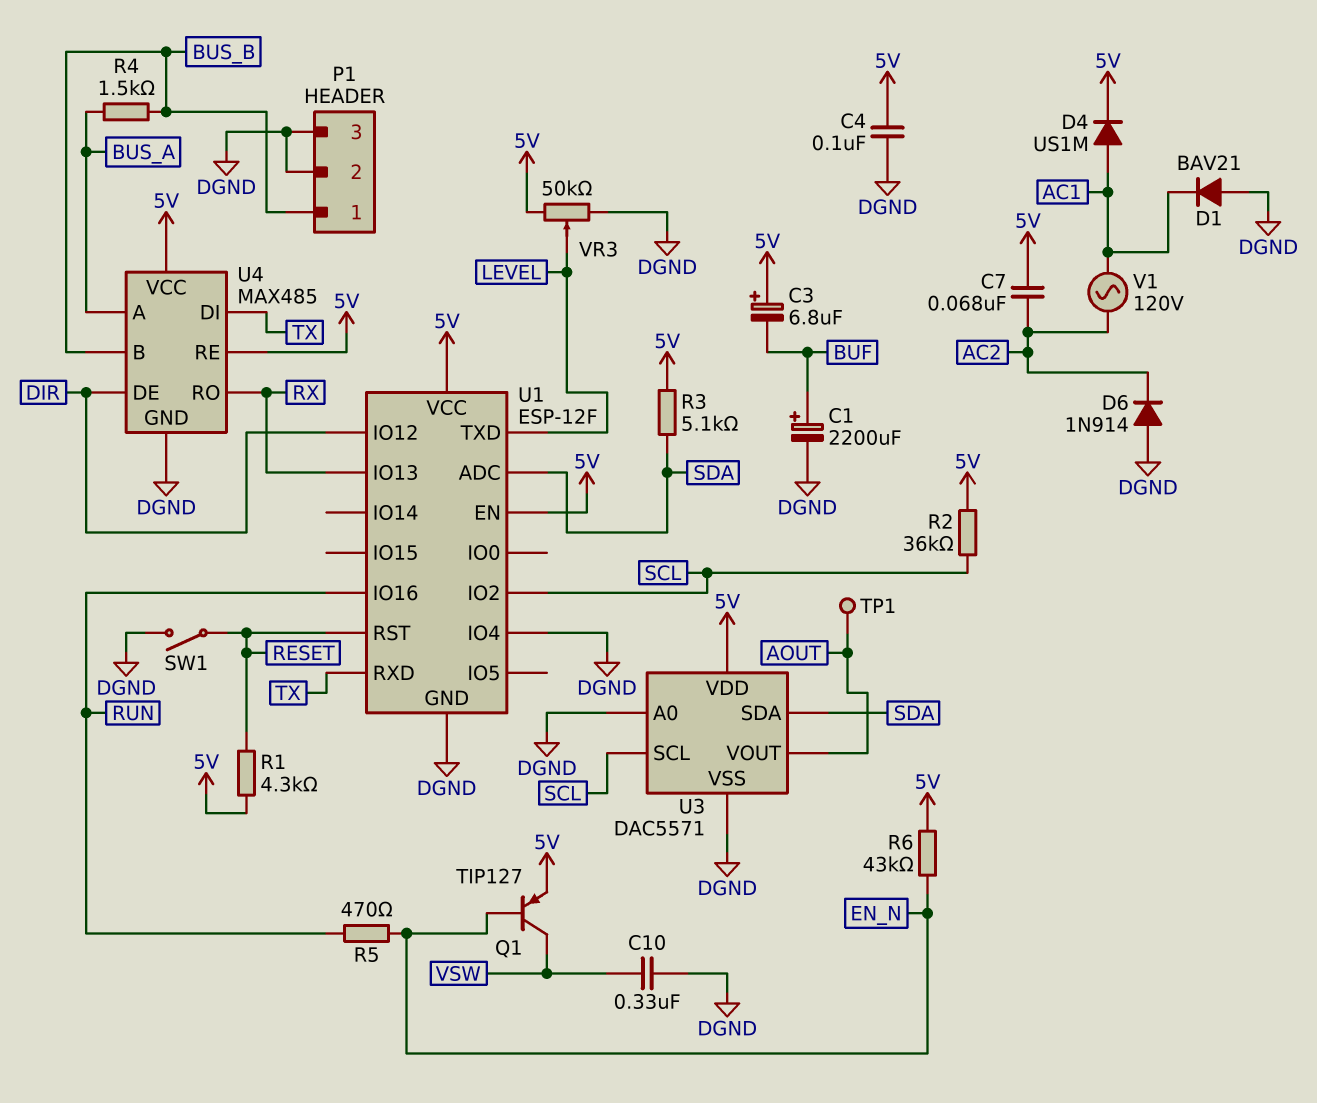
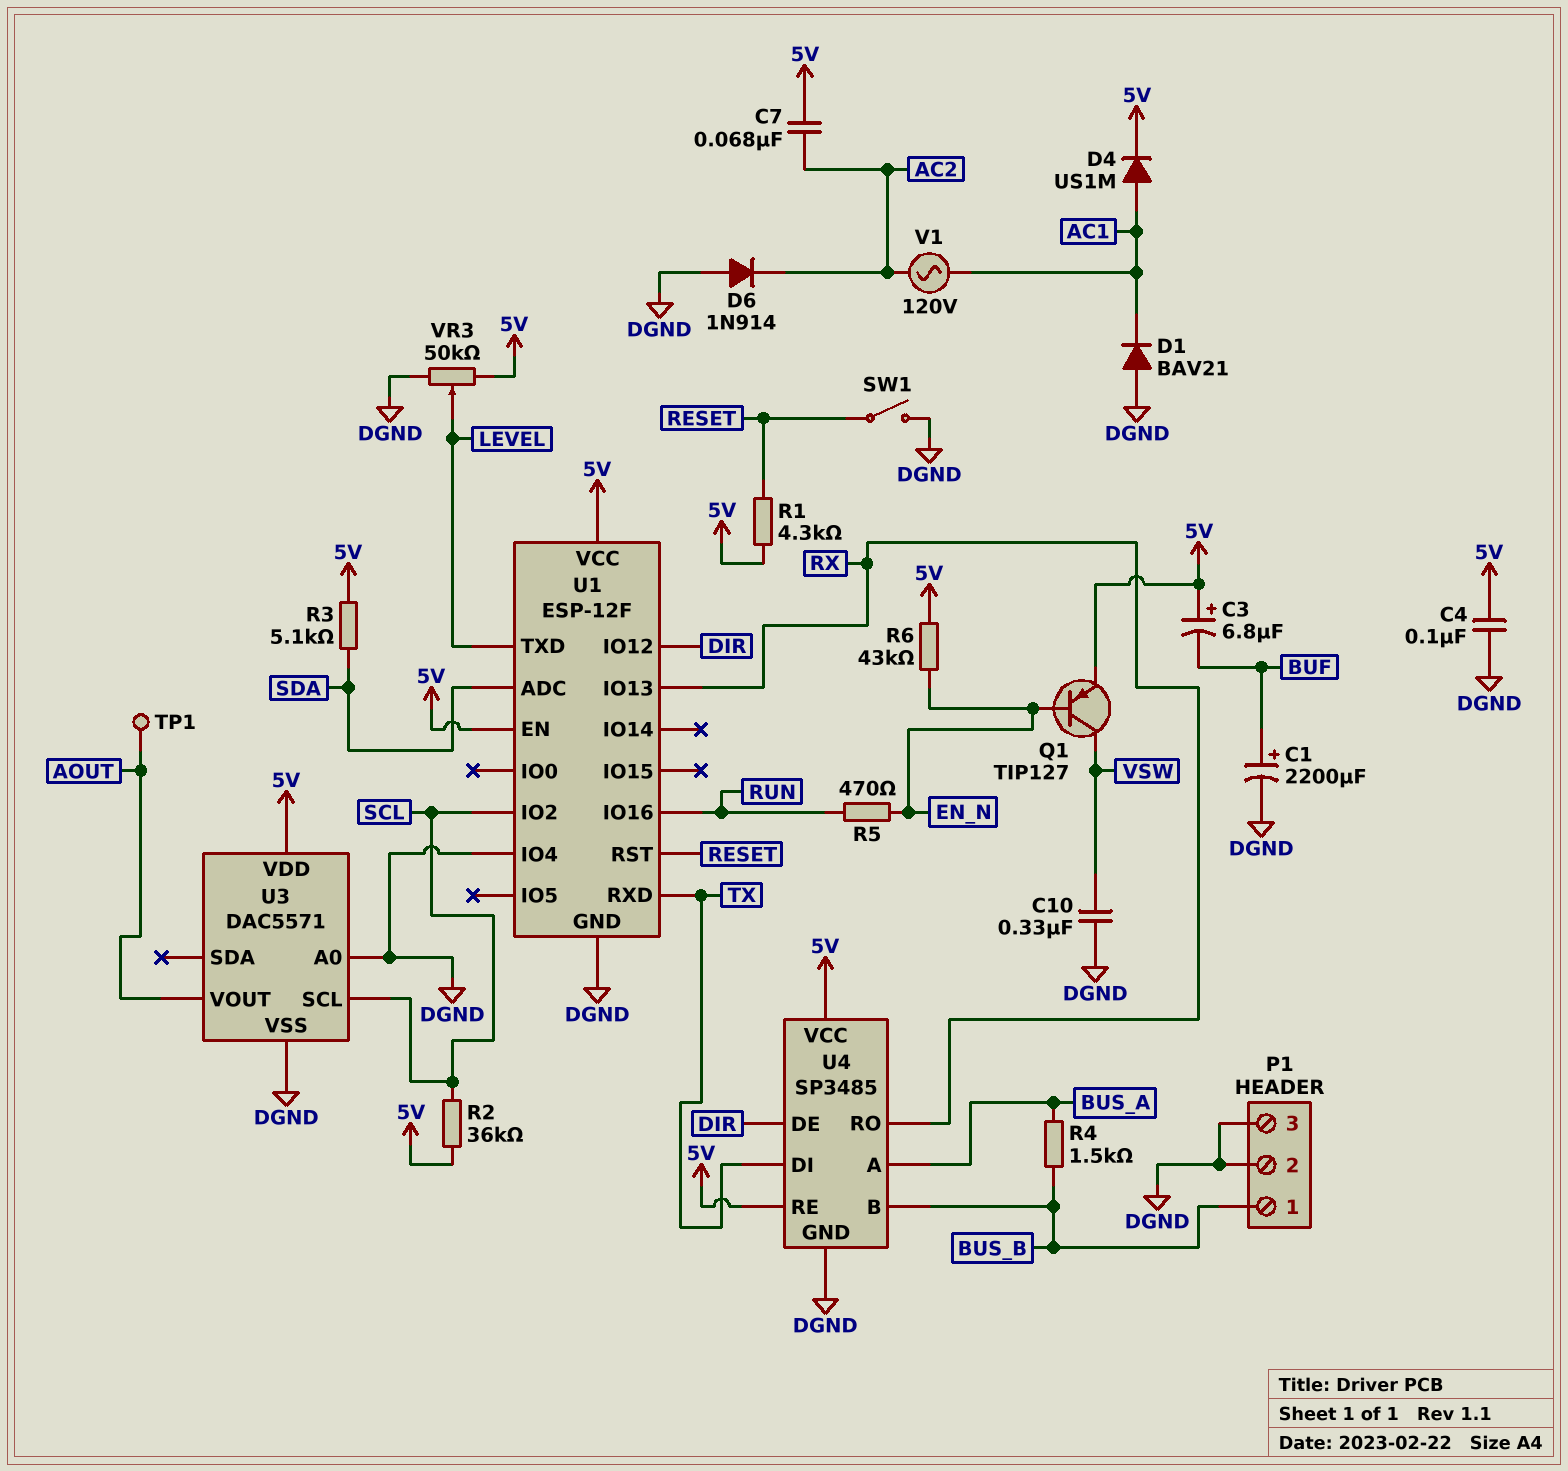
U3 pin SDA: SDA -> none
U4: MAX485 -> SP3485

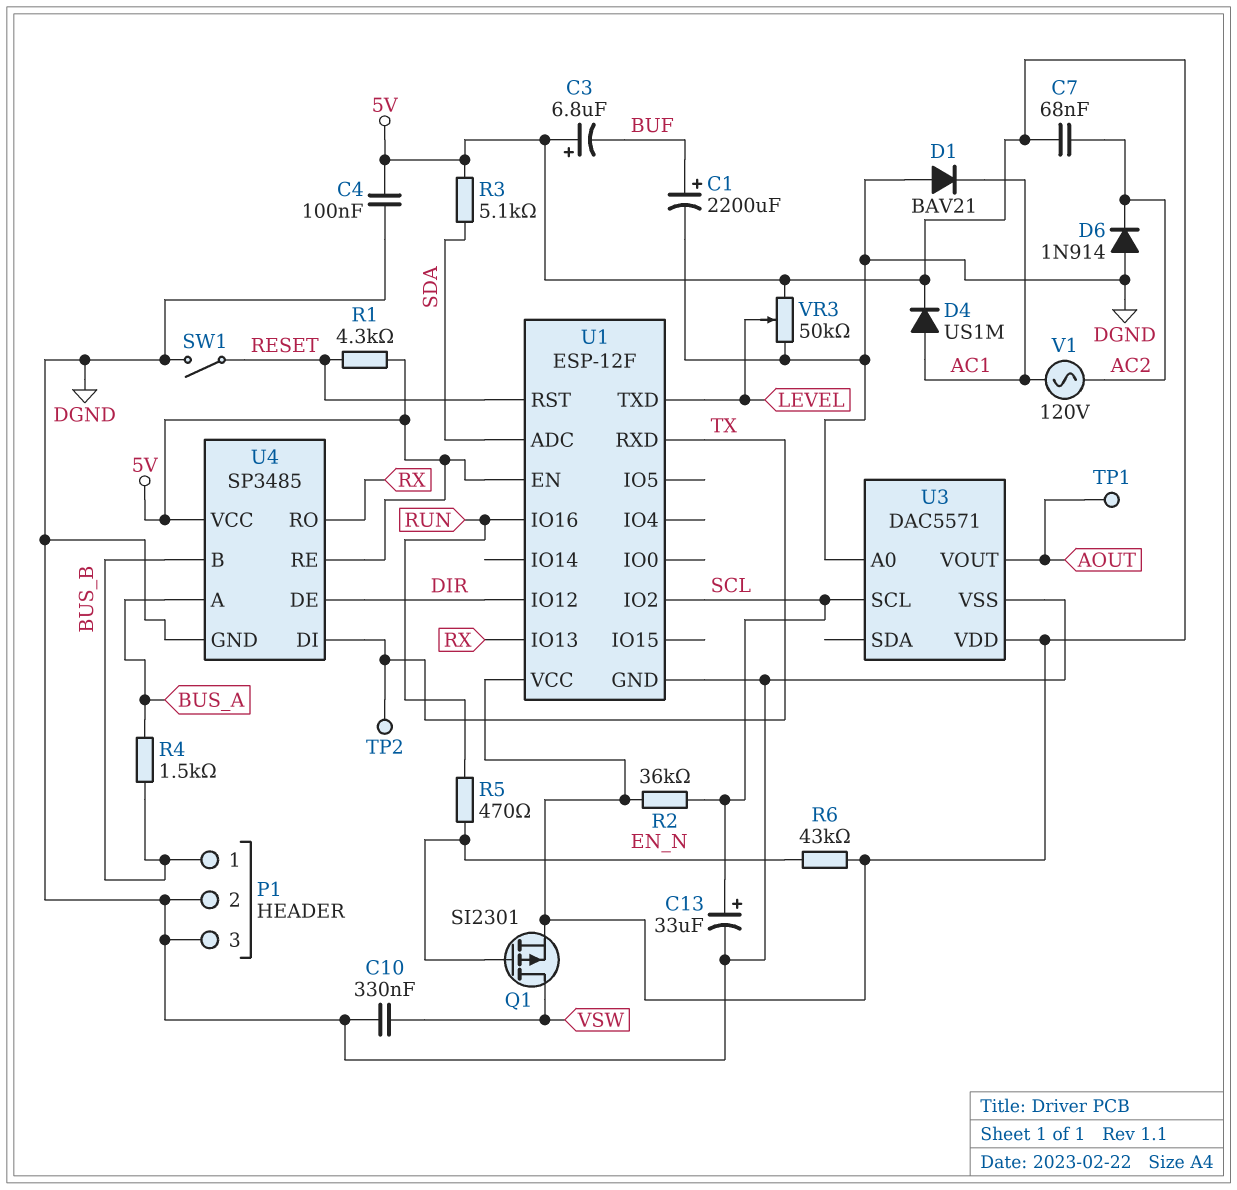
C13: none -> 33uF (plus SCL, minus DGND)
Q1: PNP TIP127 (B EN_N, C VSW, E 5V) -> PMOS SI2301 (G EN_N, D VSW, S 5V)
TP2: none -> test point (TX)
U1 pin IO4: DGND -> none

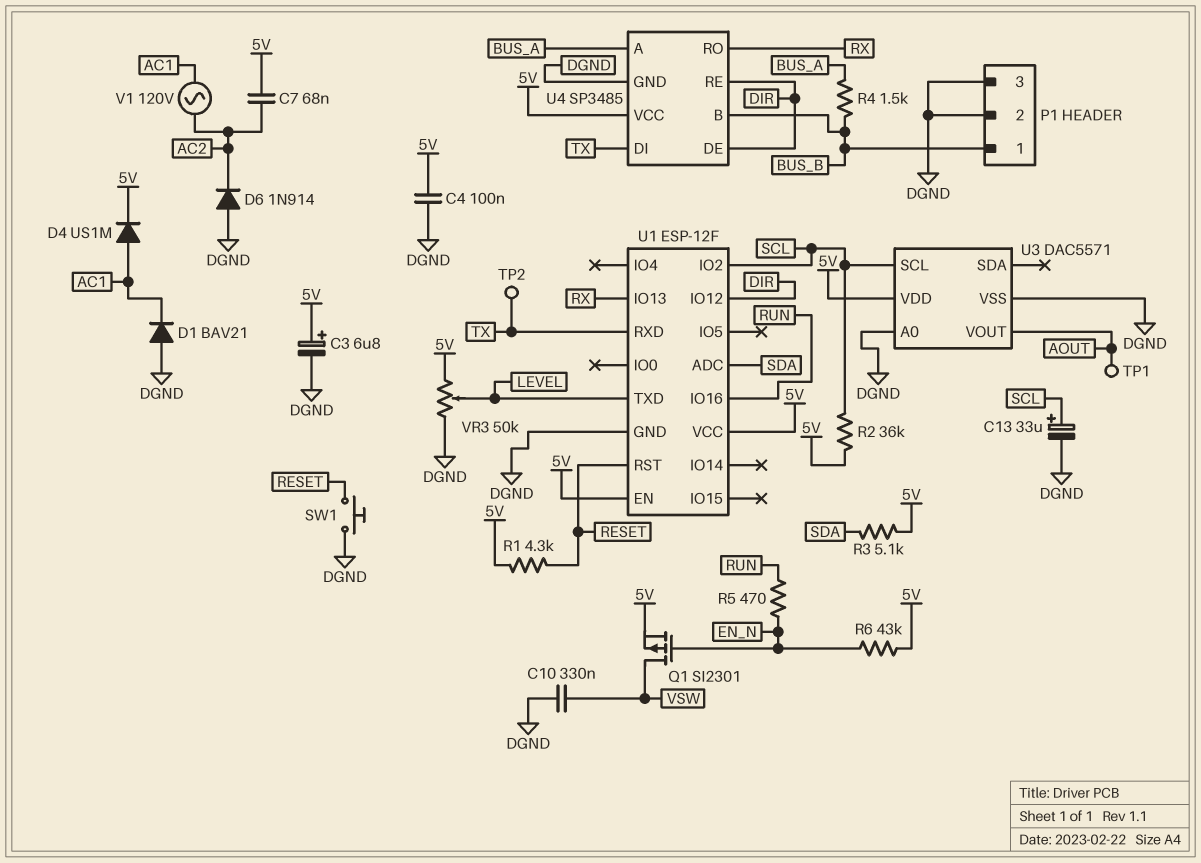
C1: 2200uF (plus BUF, minus DGND) -> none
C3: 6.8uF (plus 5V, minus BUF) -> 6.8uF (plus 5V, minus DGND)
SW1: switch (DGND, RESET) -> button (DGND, RESET)
U4 pin RE: 5V -> DIR

